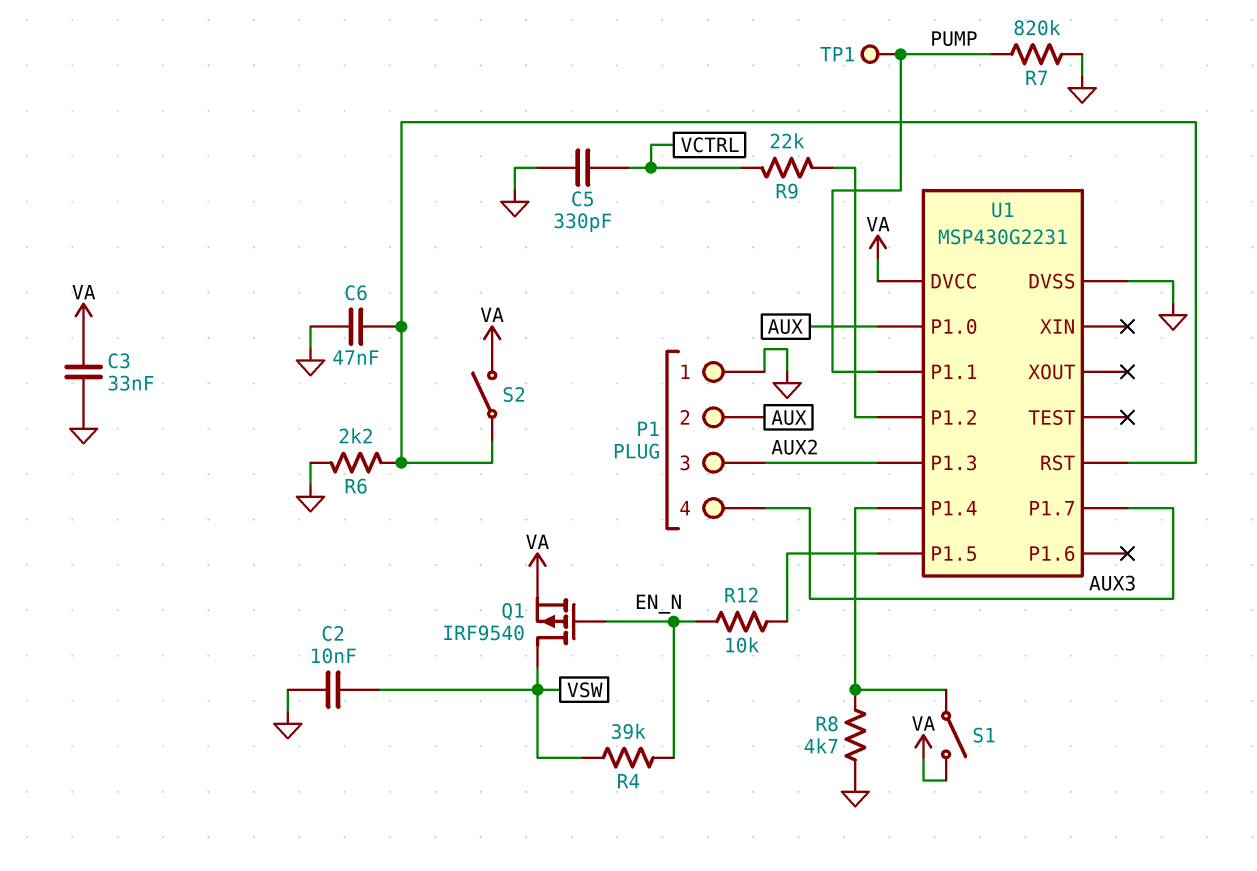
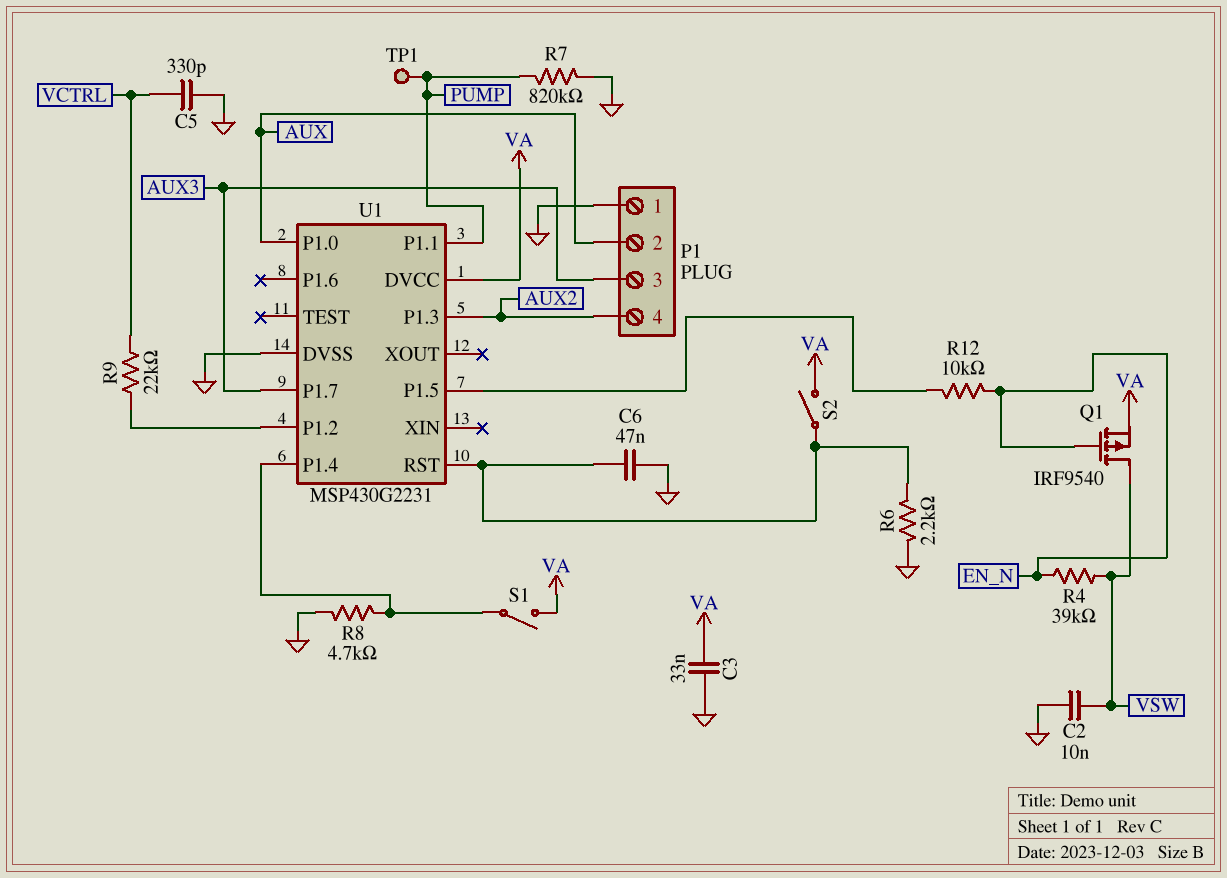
P1 pin 3: AUX2 -> AUX3
P1 pin 4: AUX3 -> AUX2

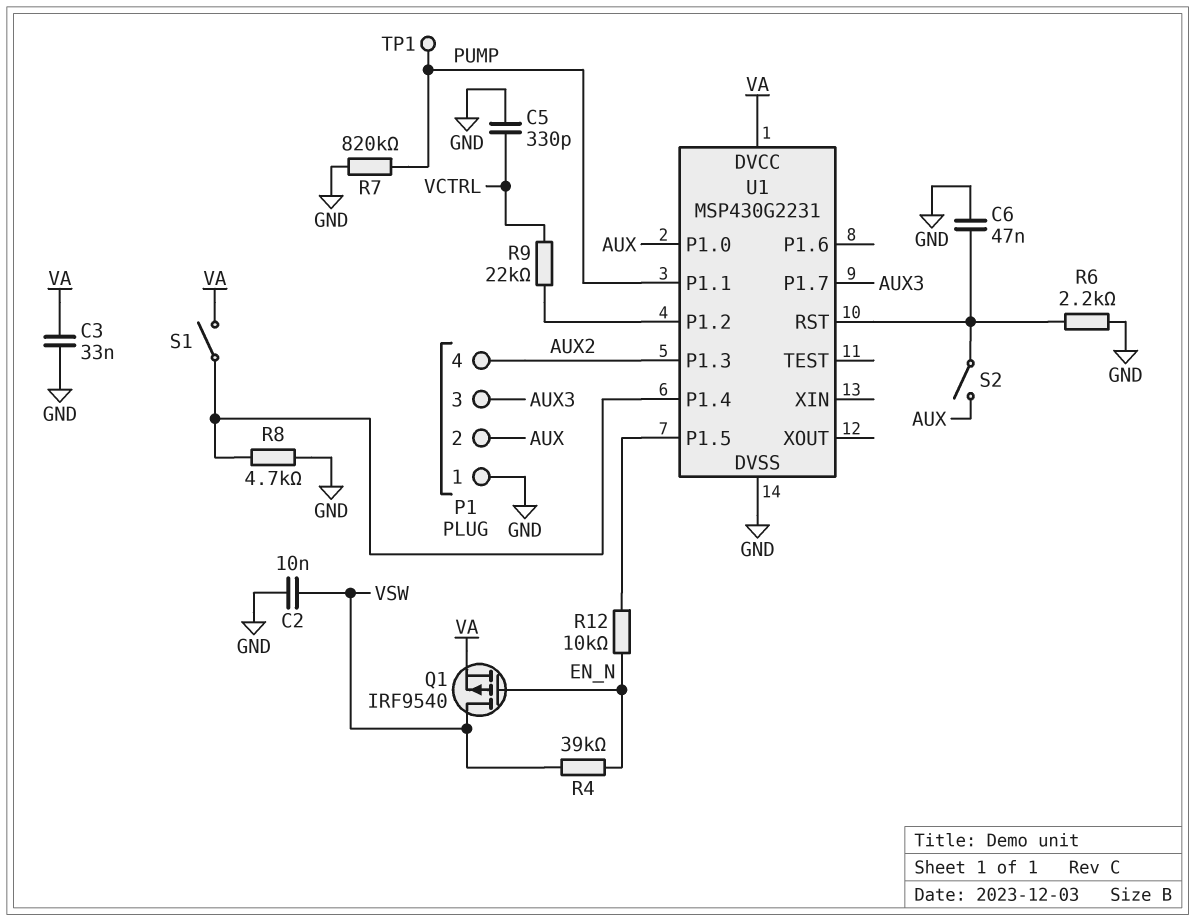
S2: switch (U1/RST, VA) -> switch (AUX, U1/RST)

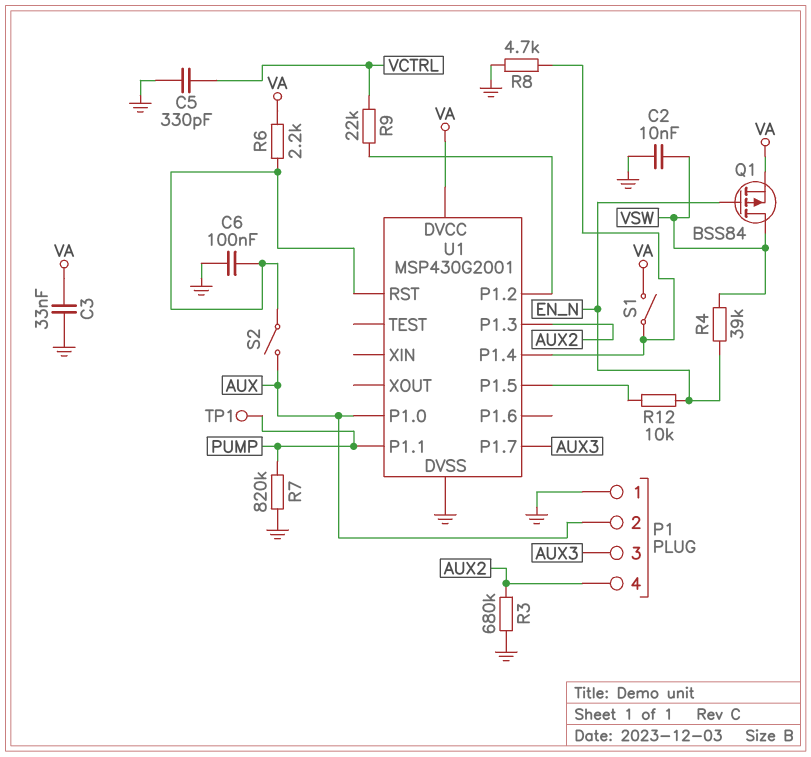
C6: 47nF (GND, U1/RST) -> 100nF (GND, U1/RST)
Q1: PMOS IRF9540 (G EN_N, D VSW, S VA) -> PMOS BSS84 (G EN_N, D VSW, S VA)
R3: none -> 680k (AUX2, GND)
R6: 2.2k (GND, U1/RST) -> 2.2k (U1/RST, VA)
U1: MSP430G2231 -> MSP430G2001

